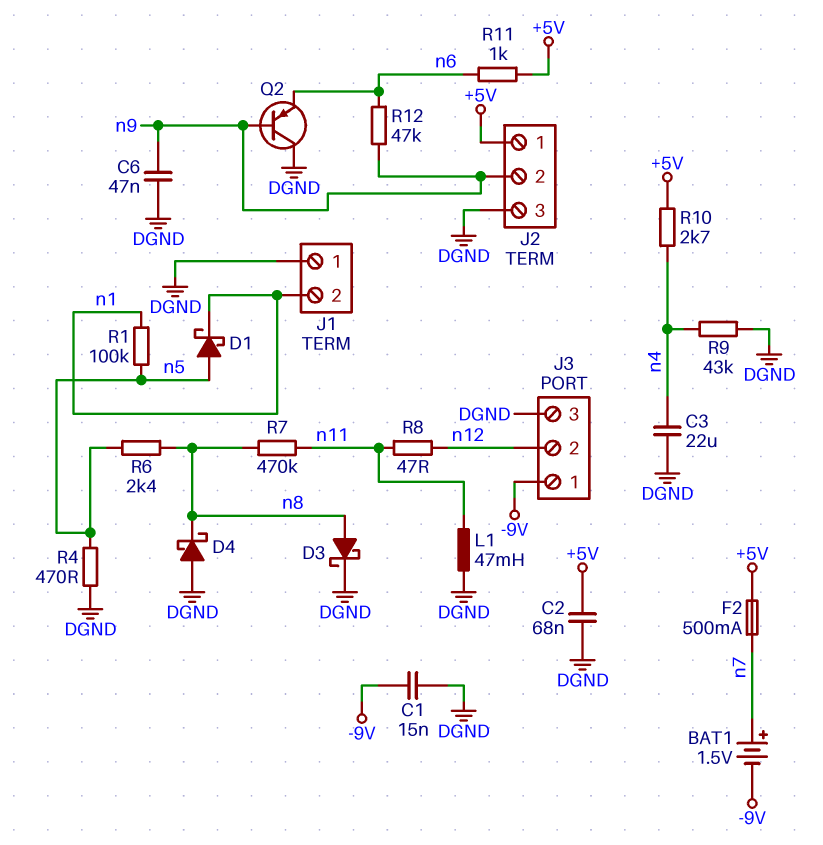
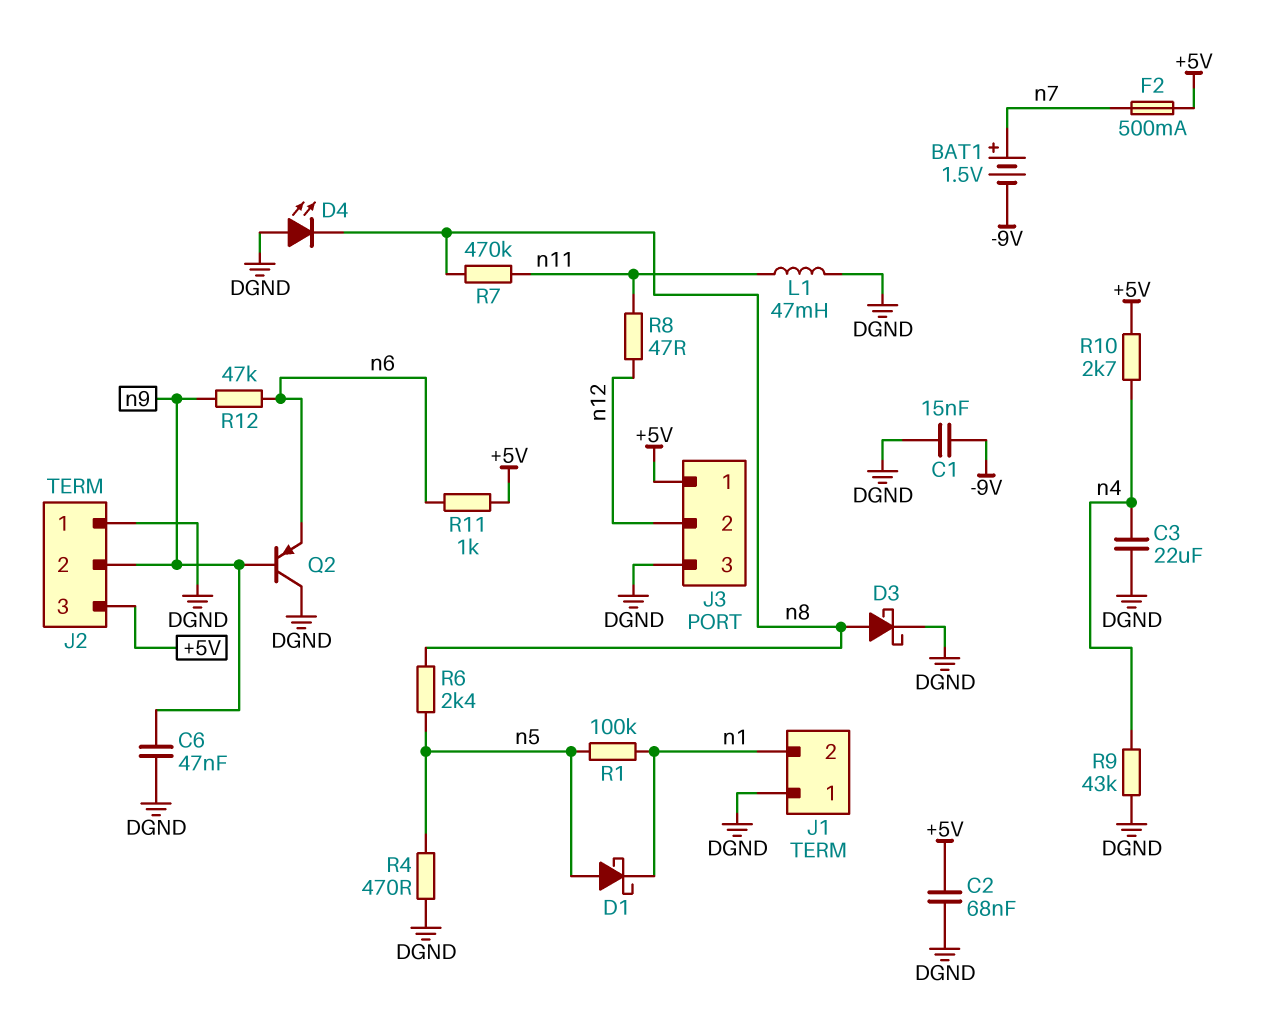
D4: schottky (A DGND, K n8) -> LED (A DGND, K n8)
J2 pin 1: +5V -> DGND
J2 pin 3: DGND -> +5V
J3 pin 1: -9V -> +5V

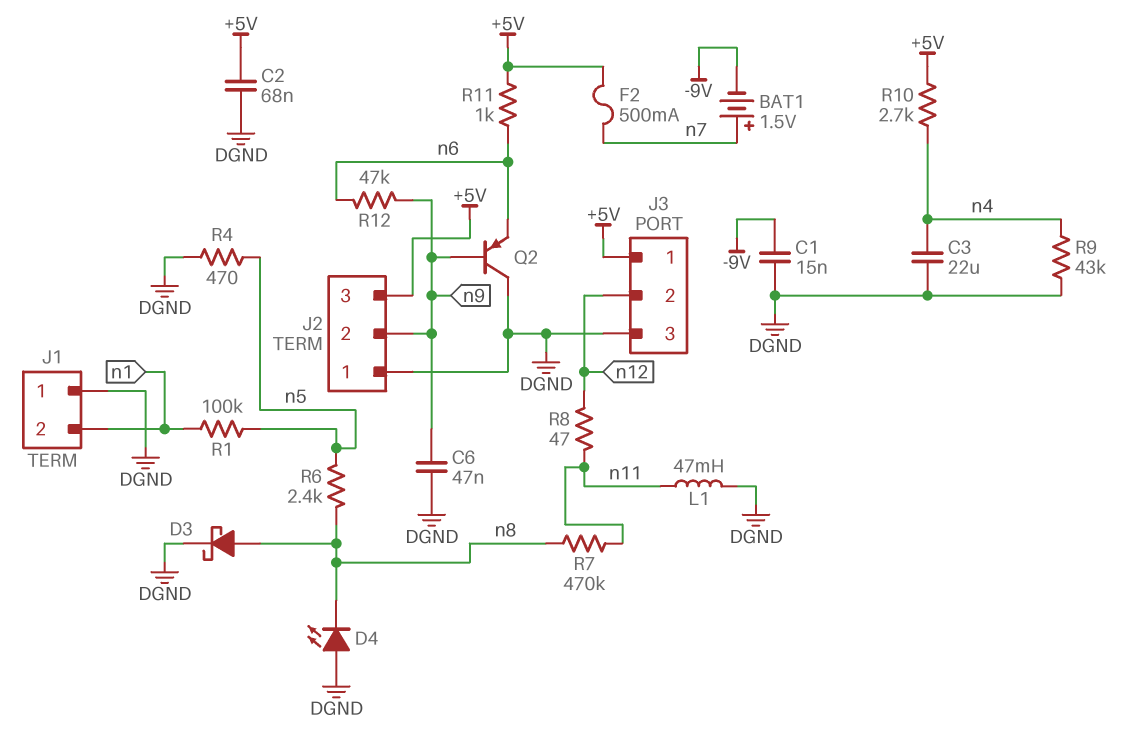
D1: schottky (A n5, K n1) -> none

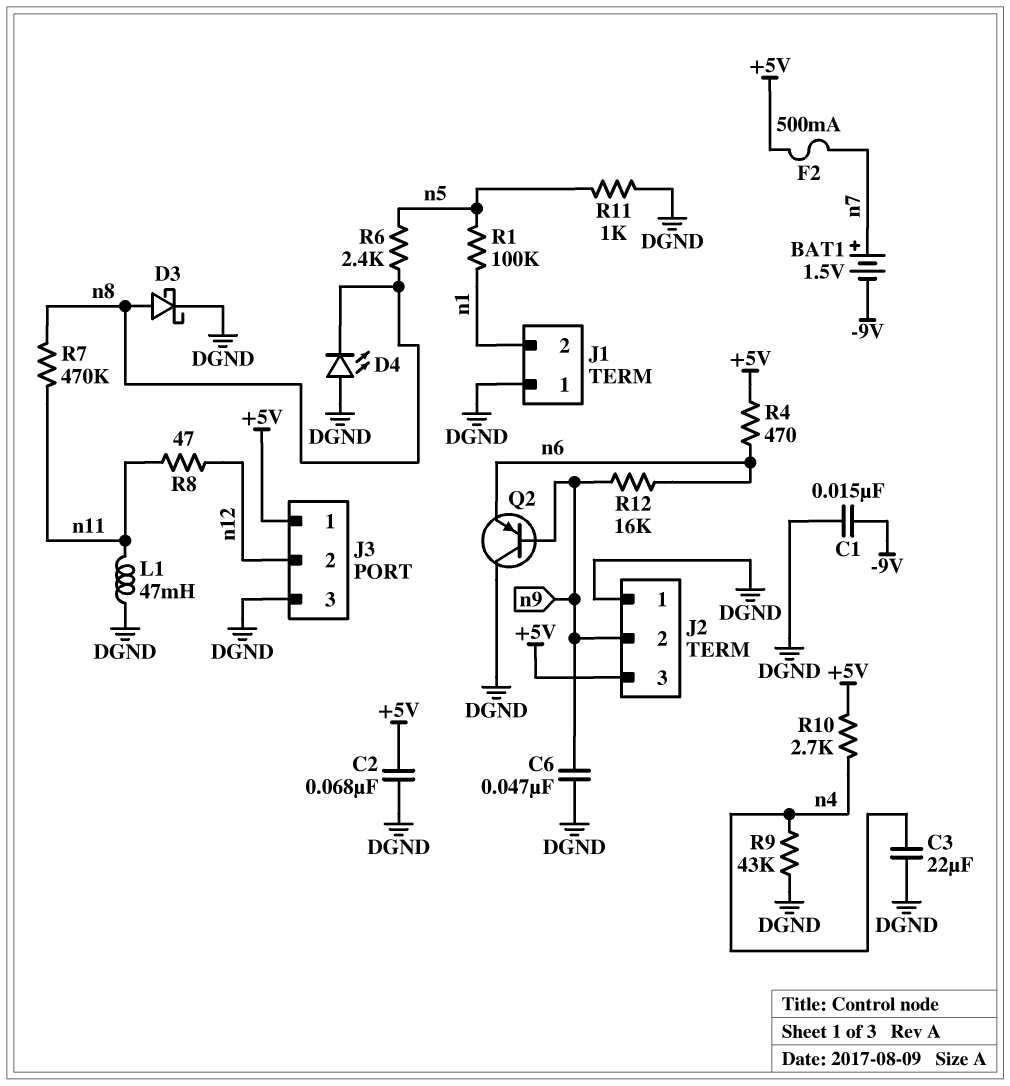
R4: 470 (DGND, n5) -> 470 (+5V, n6)
R11: 1k (+5V, n6) -> 1k (DGND, n5)
R12: 47k (n6, n9) -> 16k (n6, n9)

